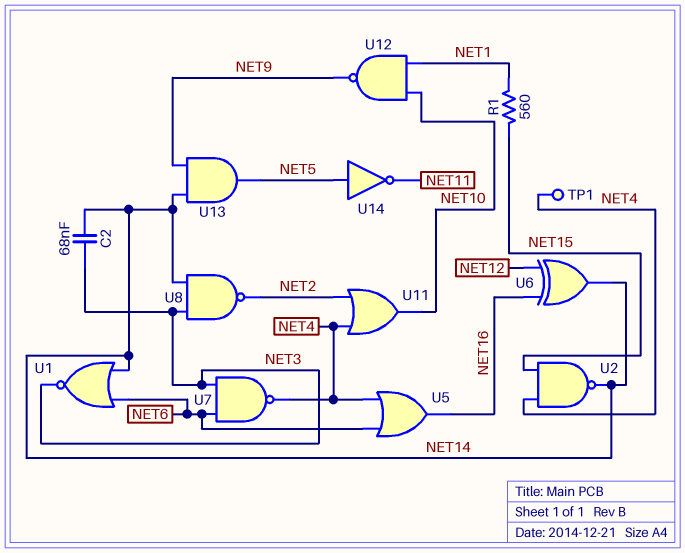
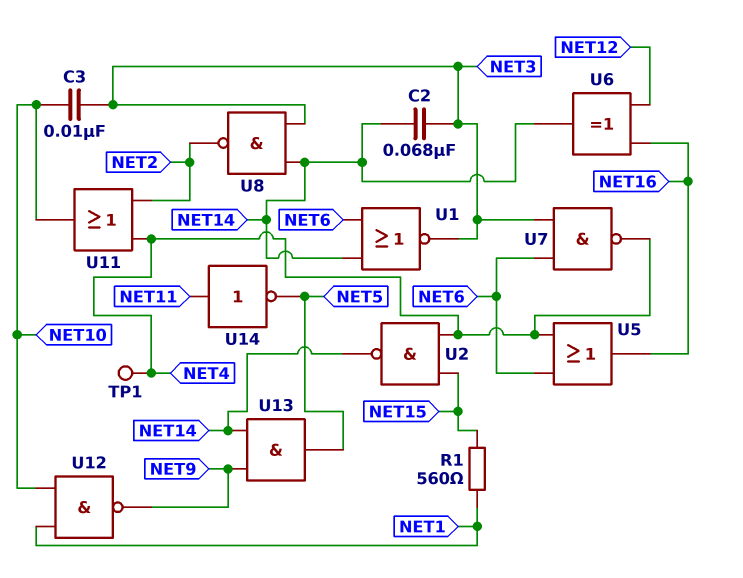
C3: none -> 10nF (NET3, NET10)
U14: NOT (in NET5, out NET11) -> NOT (in NET11, out NET5)

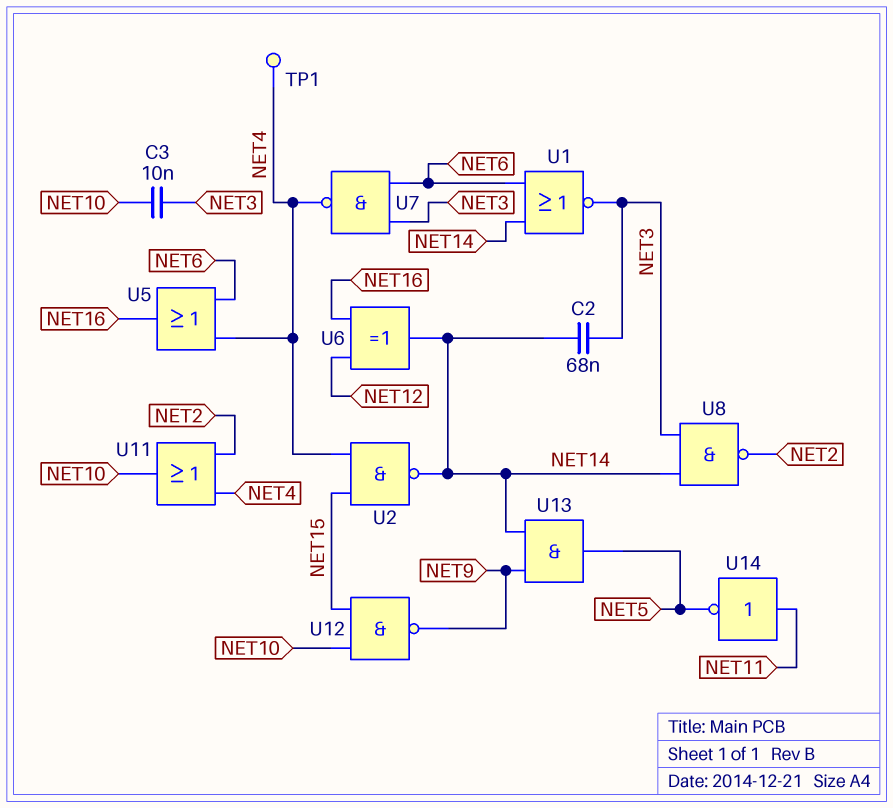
R1: 560 (NET1, NET15) -> none
U12: NAND (in NET1, in NET10, out NET9) -> NAND (in NET10, in NET15, out NET9)

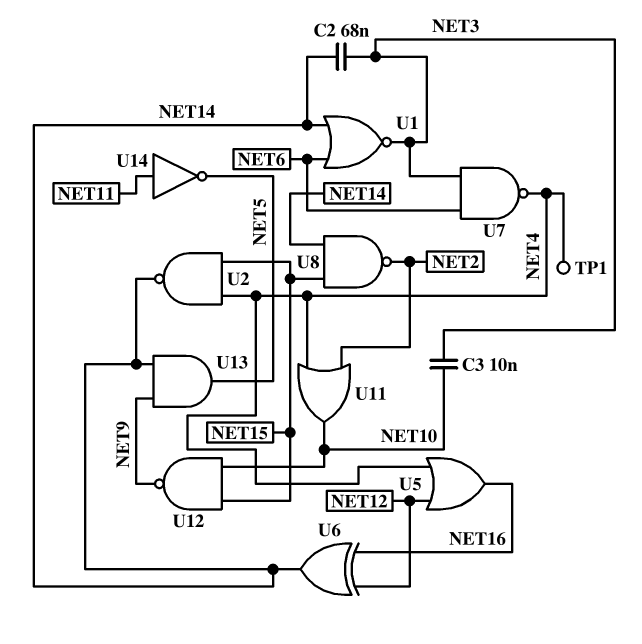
U5: OR (in NET4, in NET6, out NET16) -> OR (in NET4, in NET12, out NET16)
U8: NAND (in NET3, in NET14, out NET2) -> NAND (in NET14, in NET15, out NET2)

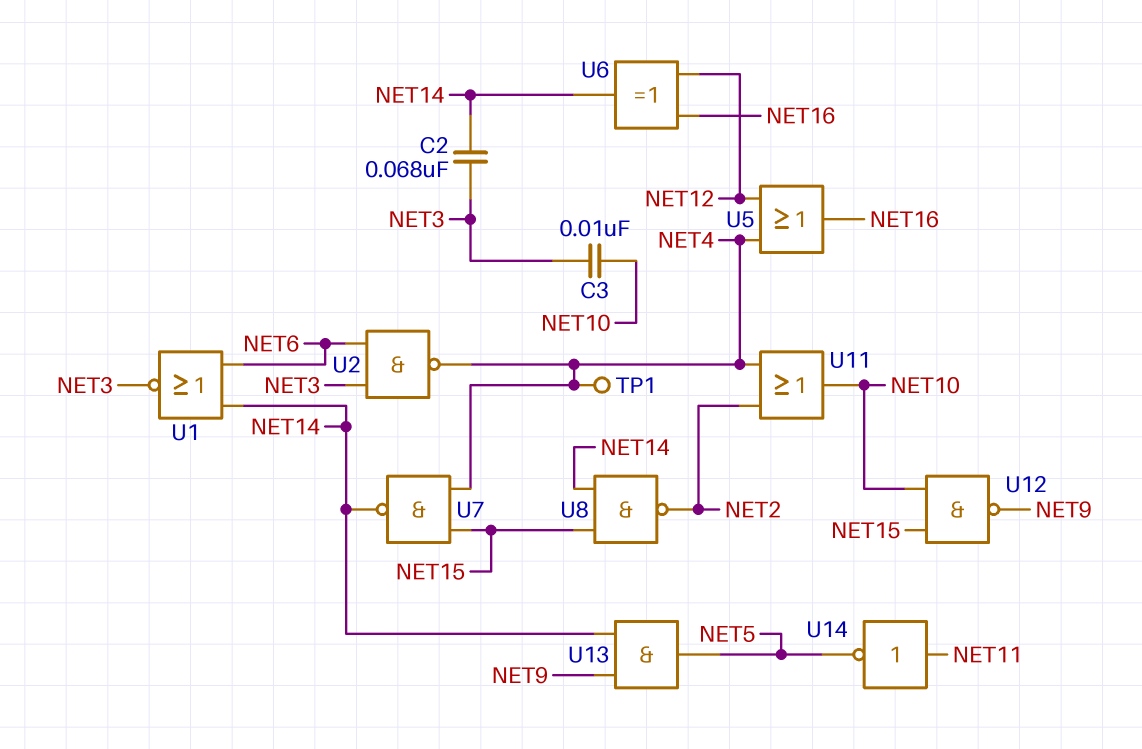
U2: NAND (in NET4, in NET15, out NET14) -> NAND (in NET3, in NET6, out NET4)
U7: NAND (in NET3, in NET6, out NET4) -> NAND (in NET4, in NET15, out NET14)

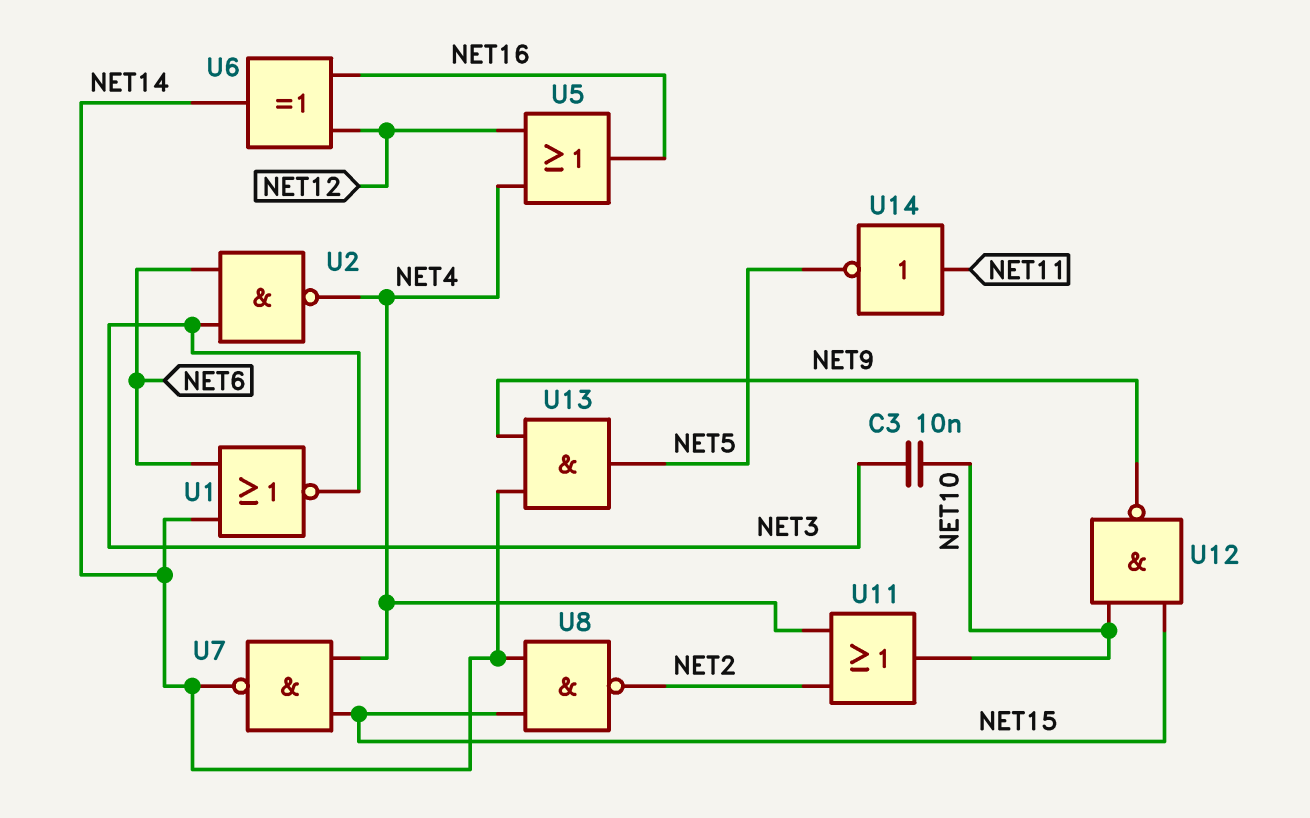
C2: 68nF (NET3, NET14) -> none
TP1: test point (NET4) -> none

